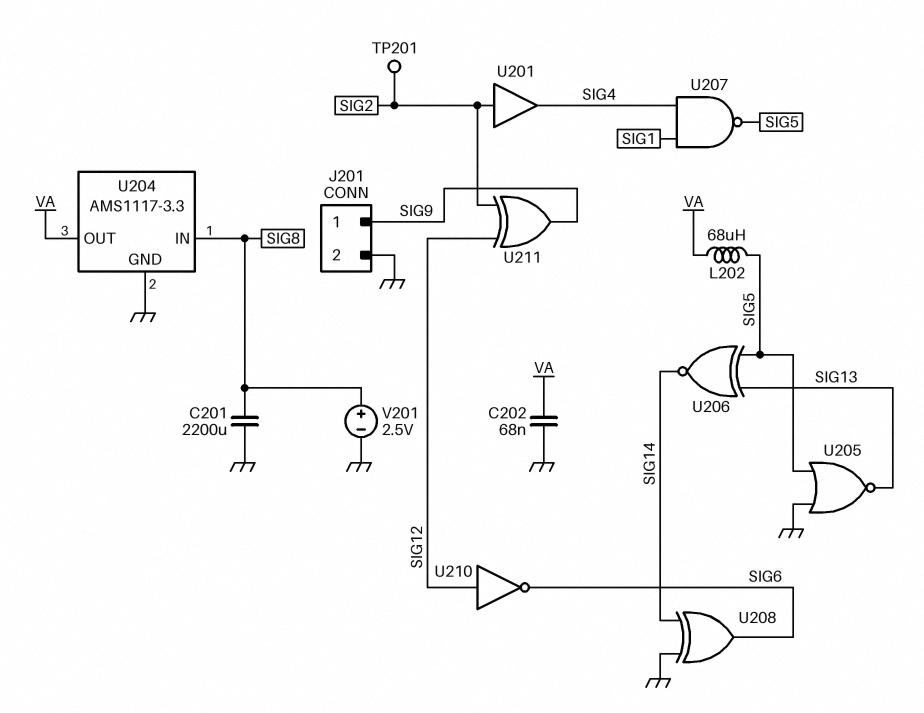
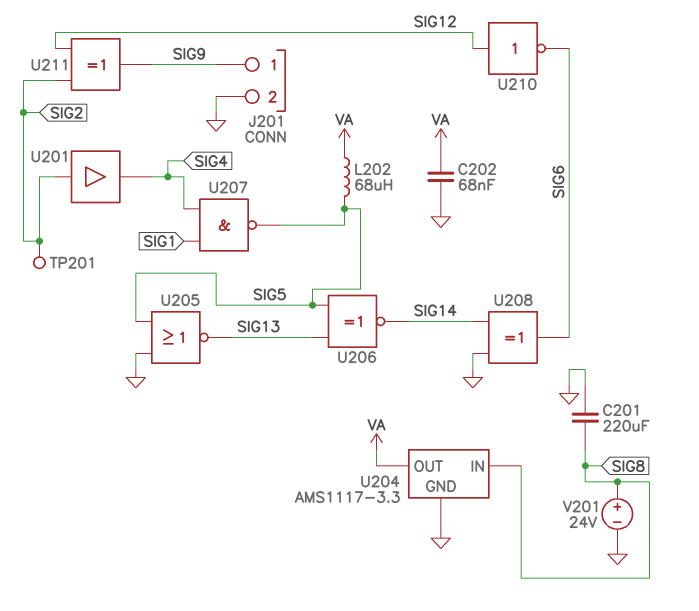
C201: 2200uF (GND, SIG8) -> 220uF (GND, SIG8)
V201: 2.5V (plus SIG8, minus GND) -> 24V (plus SIG8, minus GND)

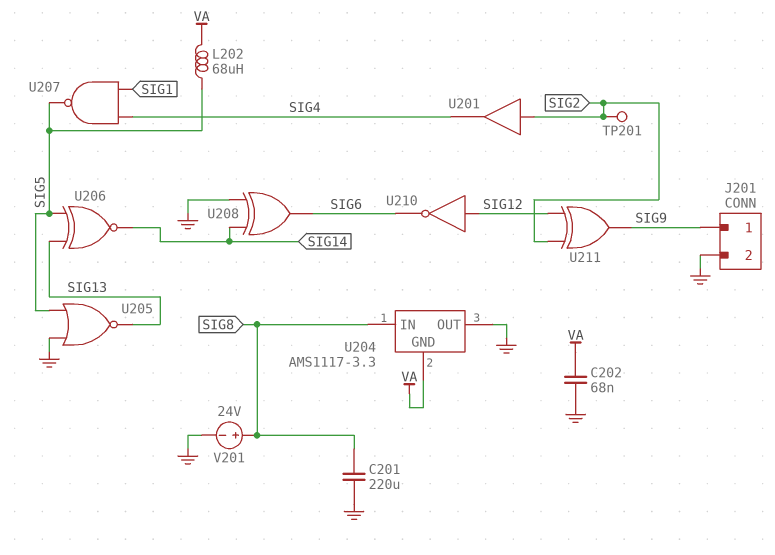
U204 pin GND: GND -> VA
U204 pin OUT: VA -> GND

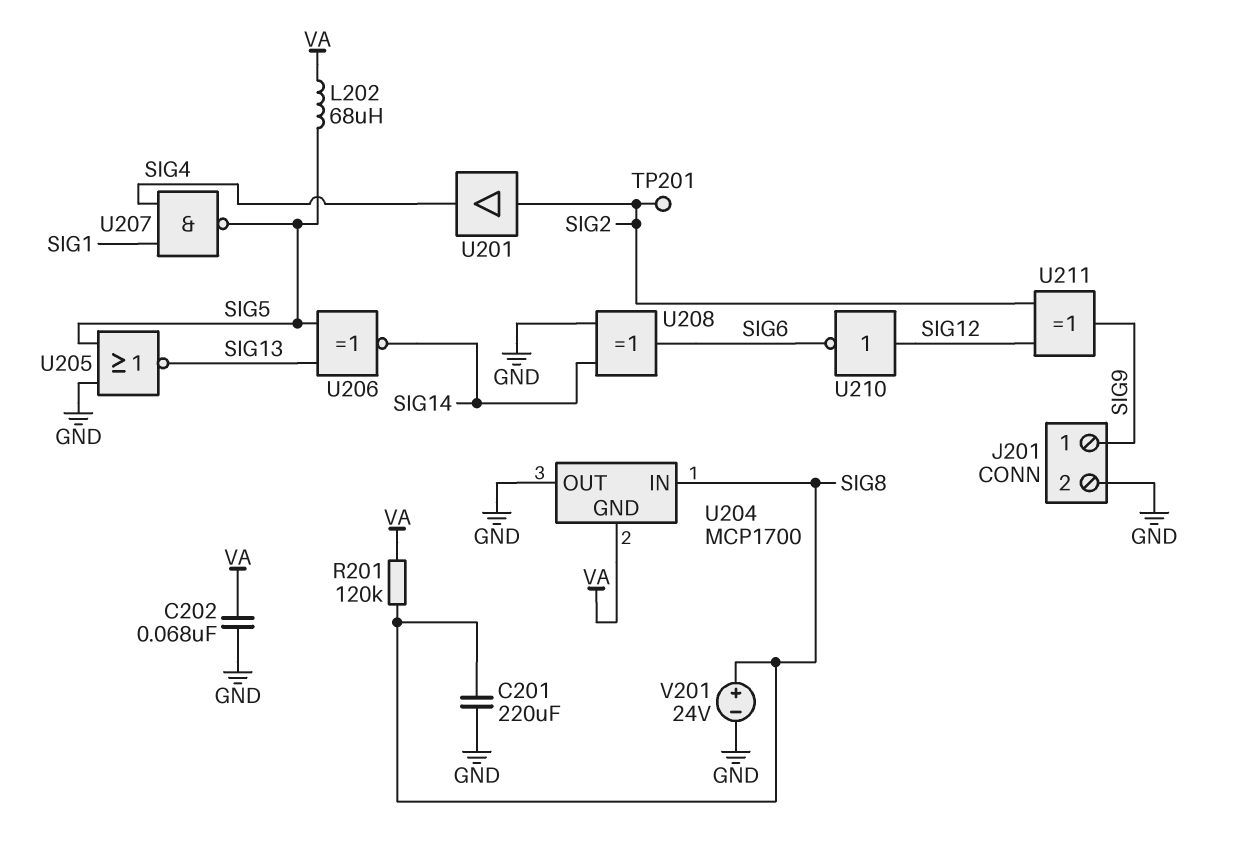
R201: none -> 120k (SIG8, VA)
U204: AMS1117-3.3 -> MCP1700

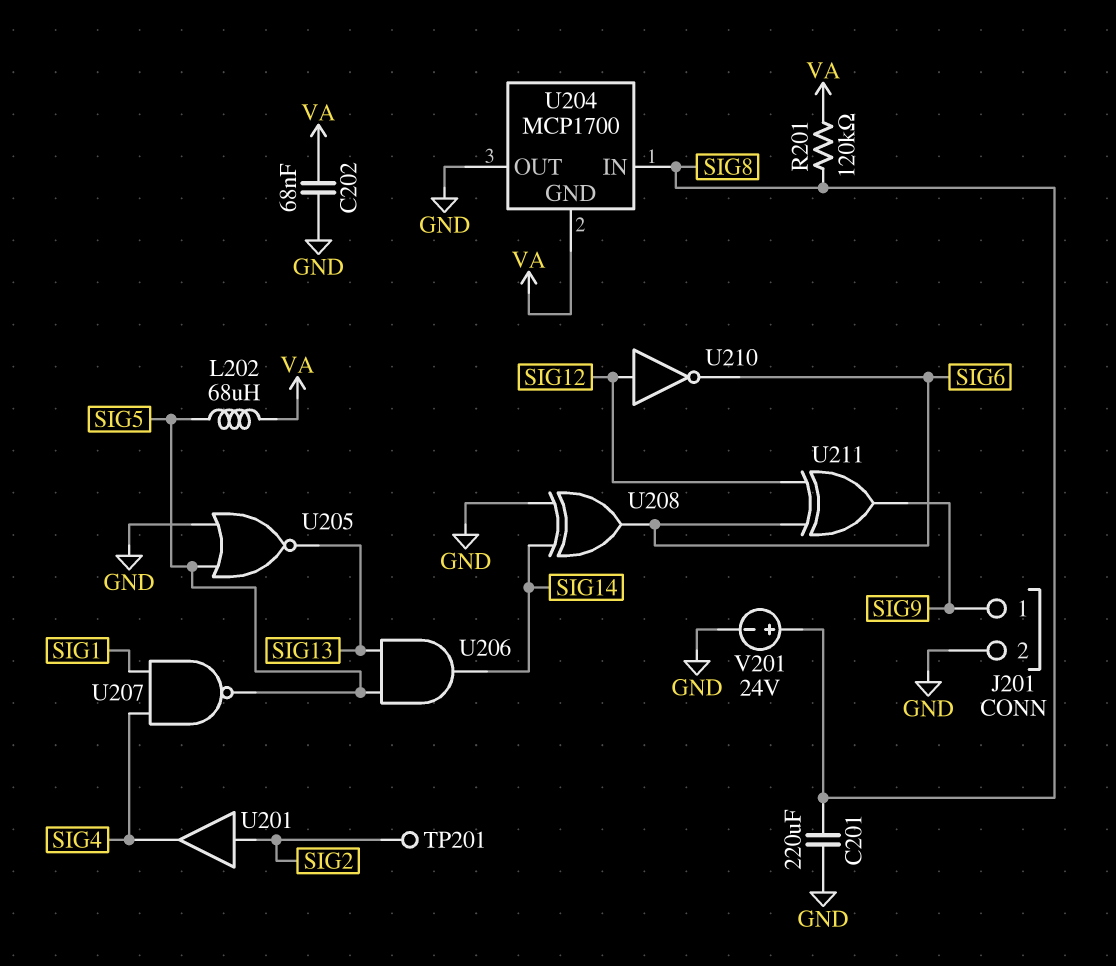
U206: XNOR (in SIG5, in SIG13, out SIG14) -> AND (in SIG5, in SIG13, out SIG14)
U211: XOR (in SIG2, in SIG12, out SIG9) -> XOR (in SIG6, in SIG12, out SIG9)

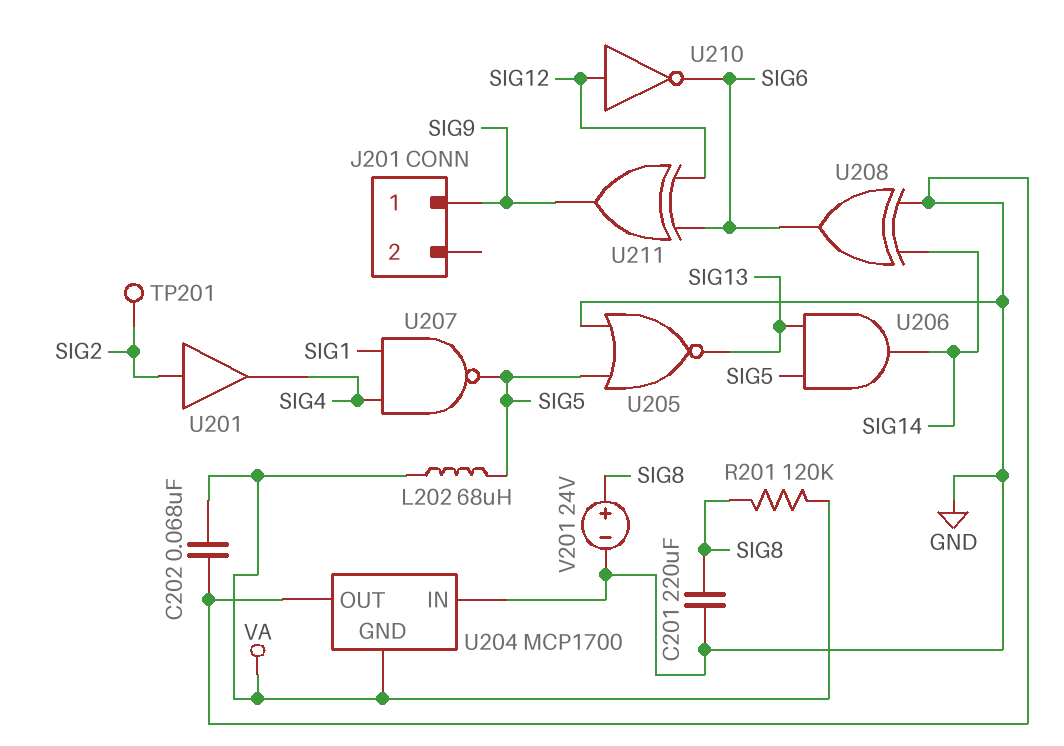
J201 pin 2: GND -> none
U204 pin IN: SIG8 -> GND

